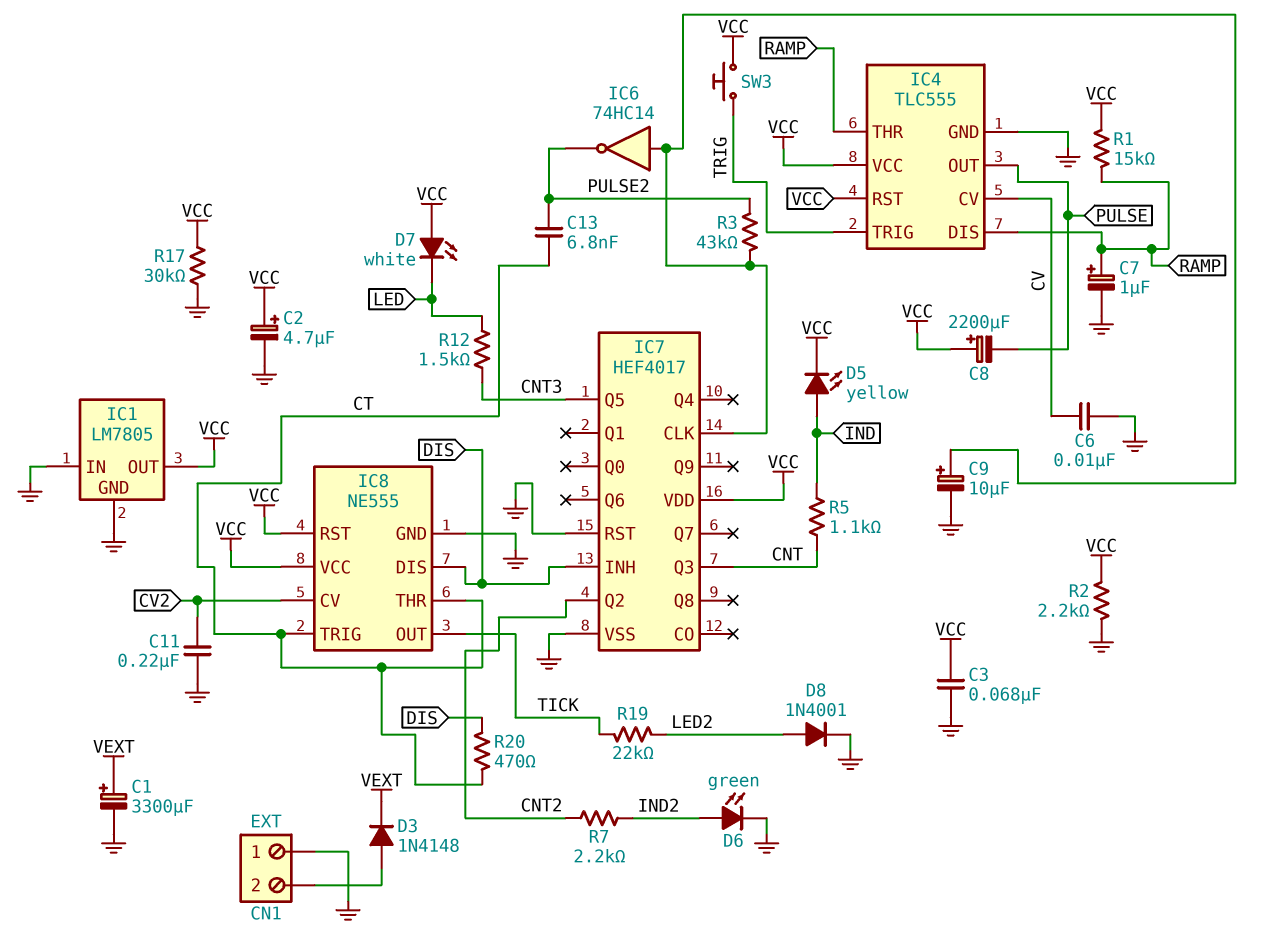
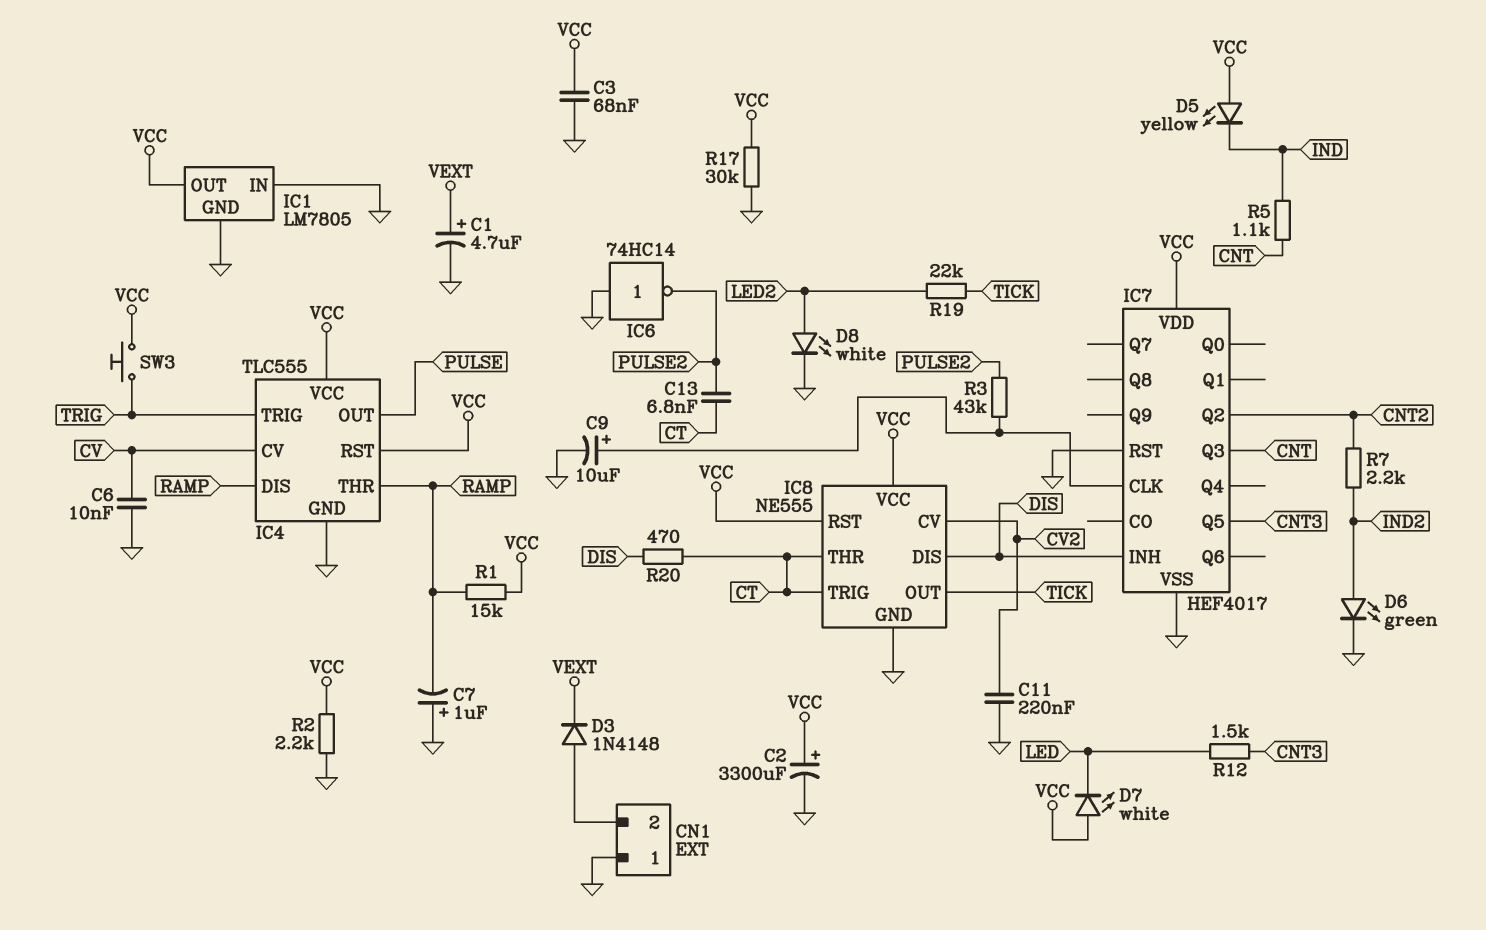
C1: 3300uF (plus VEXT, minus GND) -> 4.7uF (plus VEXT, minus GND)
C2: 4.7uF (plus VCC, minus GND) -> 3300uF (plus VCC, minus GND)
C7: 1uF (plus RAMP, minus GND) -> 1uF (plus GND, minus RAMP)
C8: 2200uF (plus VCC, minus PULSE) -> none
D5: LED yellow (A IND, K VCC) -> LED yellow (A VCC, K IND)
D8: diode 1N4001 (A LED2, K GND) -> LED white (A LED2, K GND)
IC6: NOT 74HC14 (in IC7/CLK, out PULSE2) -> NOT 74HC14 (in GND, out PULSE2)

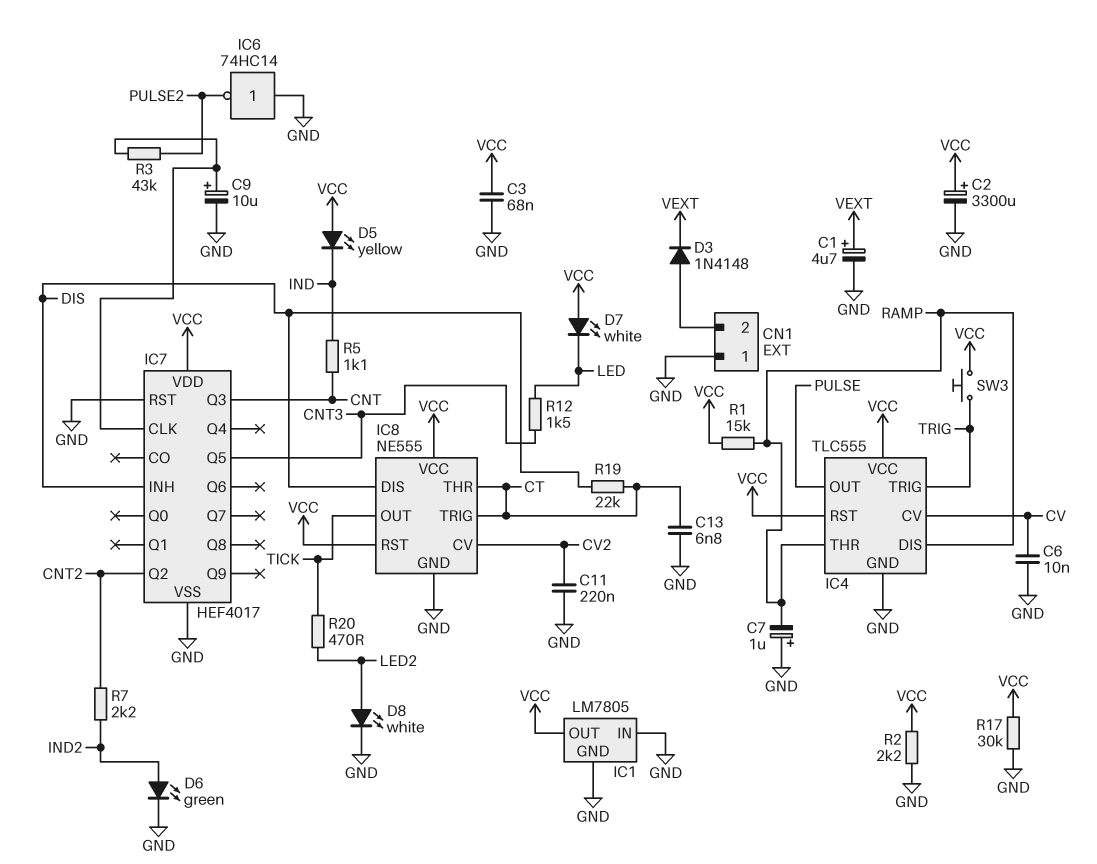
C13: 6.8nF (CT, PULSE2) -> 6.8nF (CT, GND)
R19: 22k (LED2, TICK) -> 22k (CT, DIS)
R20: 470 (CT, DIS) -> 470 (LED2, TICK)

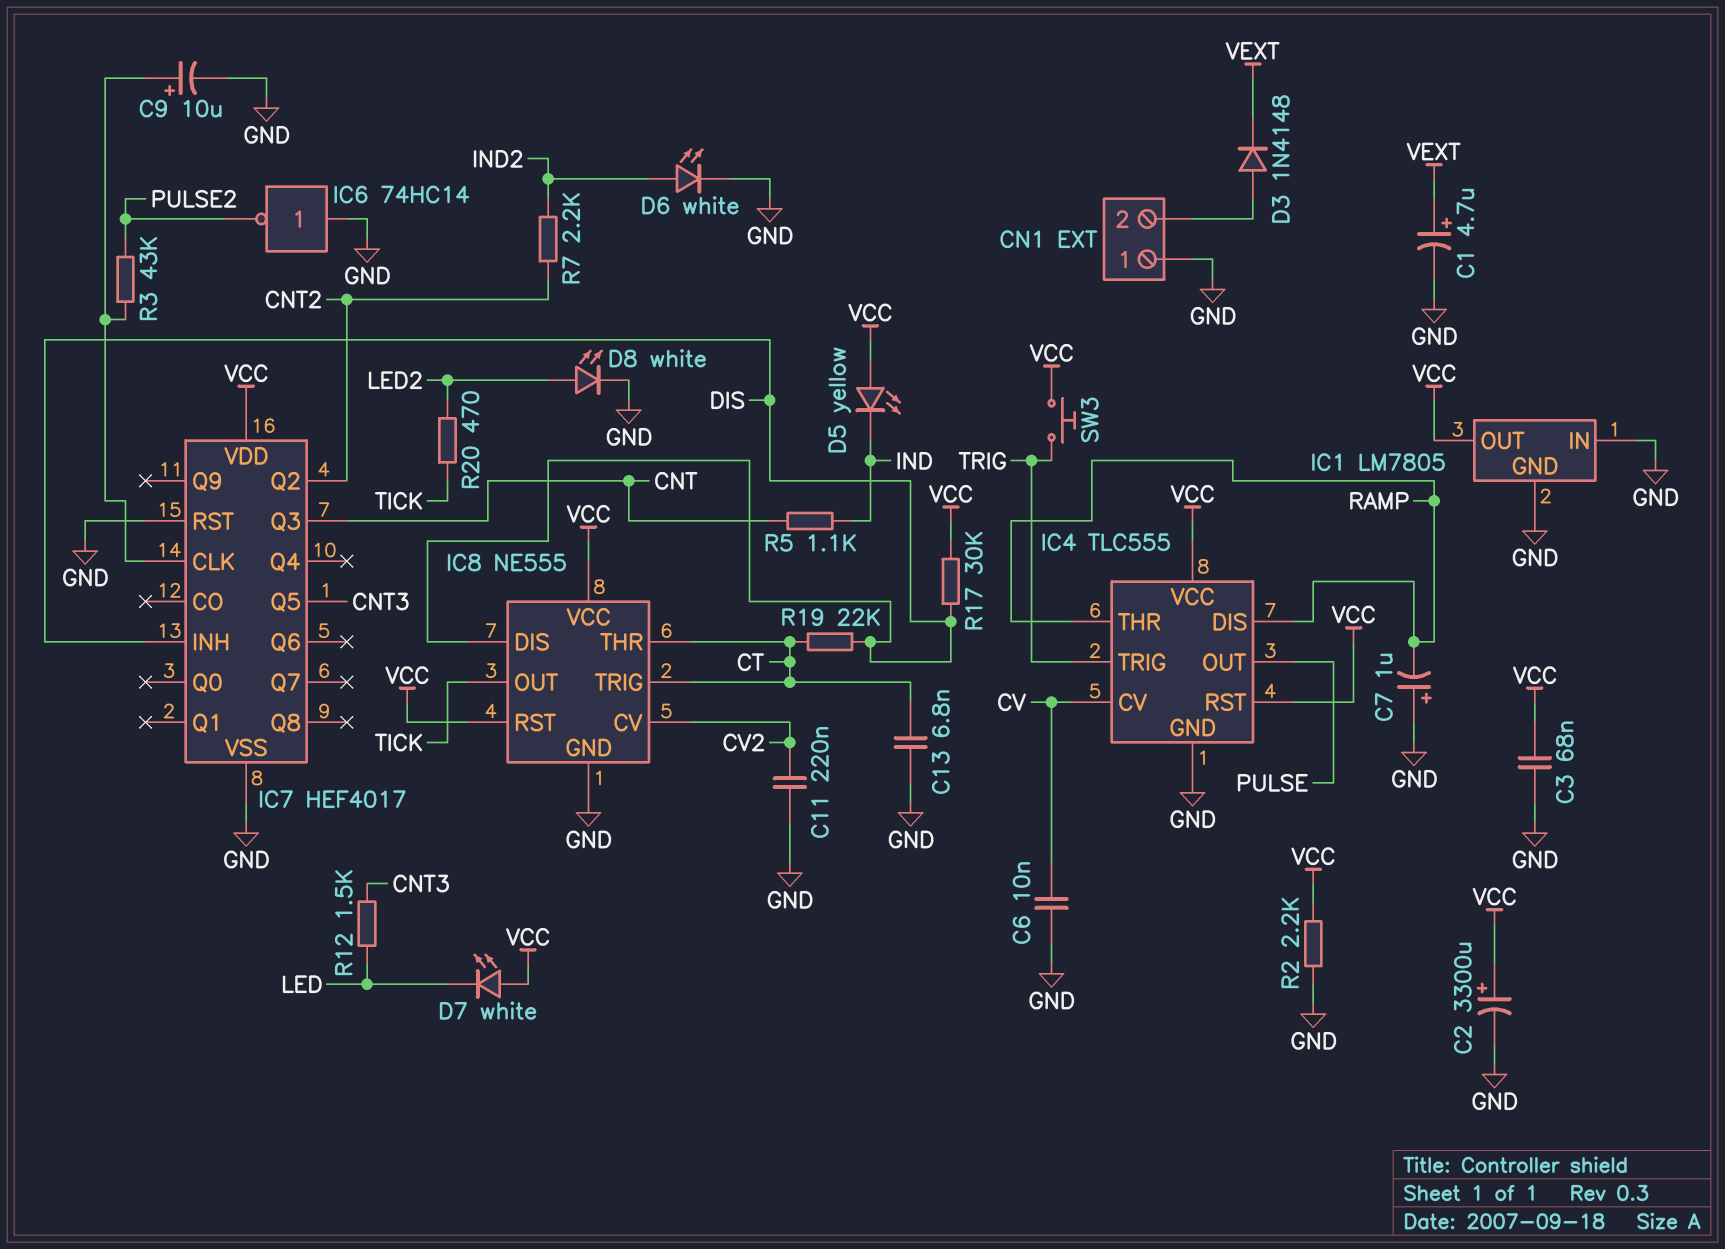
D6: LED green (A IND2, K GND) -> LED white (A IND2, K GND)
R1: 15k (RAMP, VCC) -> none
R17: 30k (GND, VCC) -> 30k (DIS, VCC)

